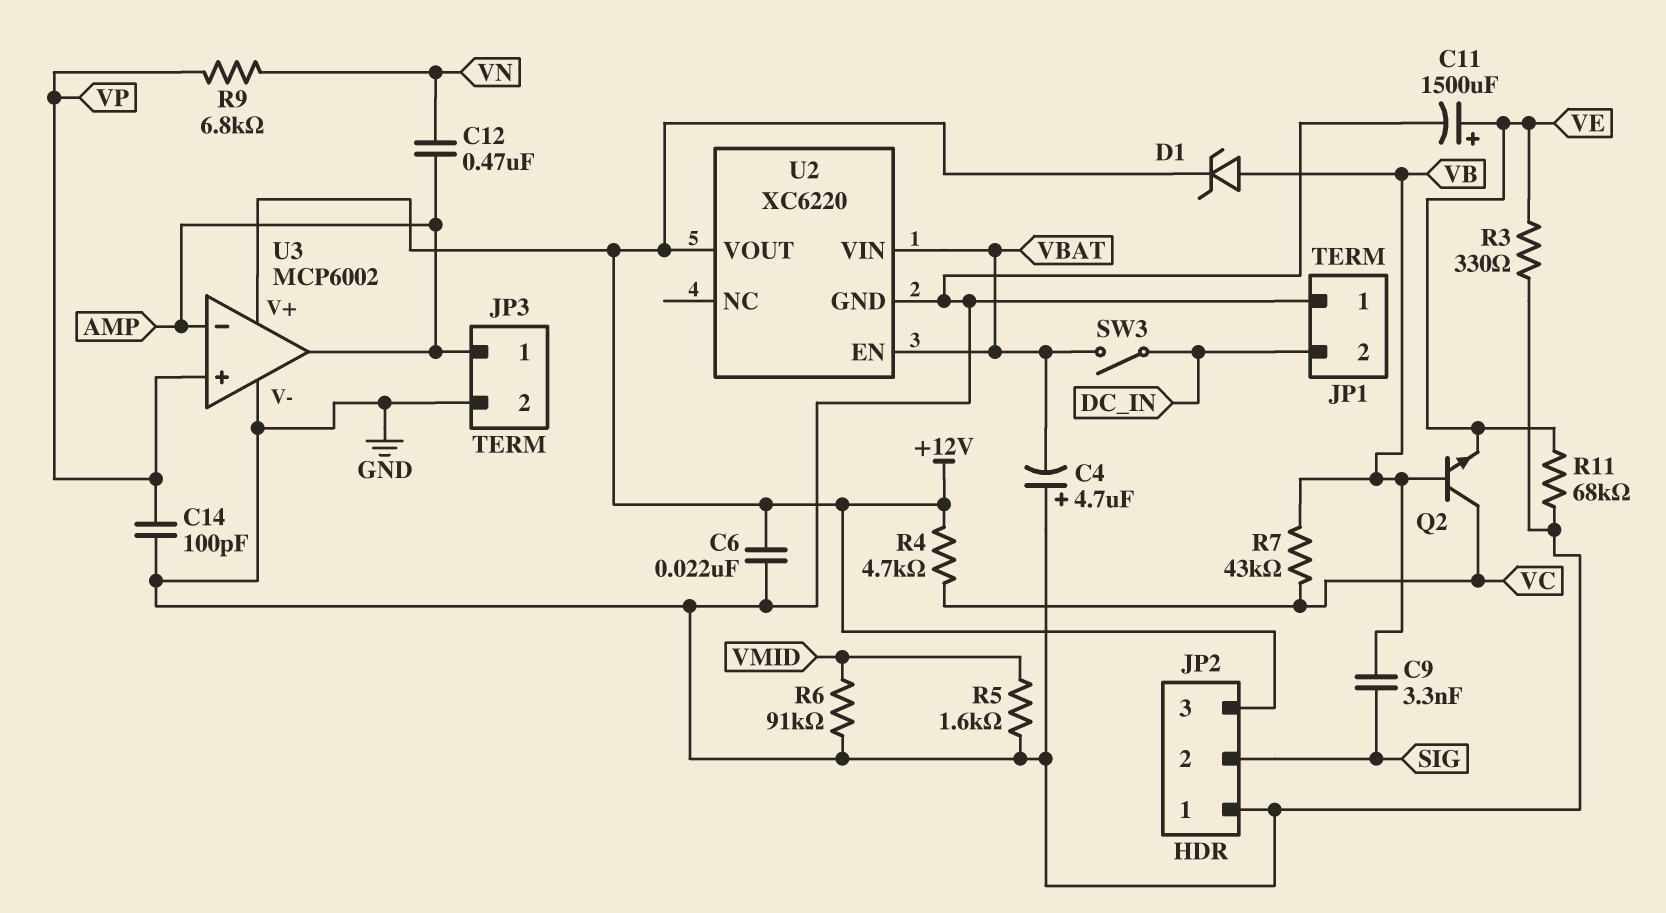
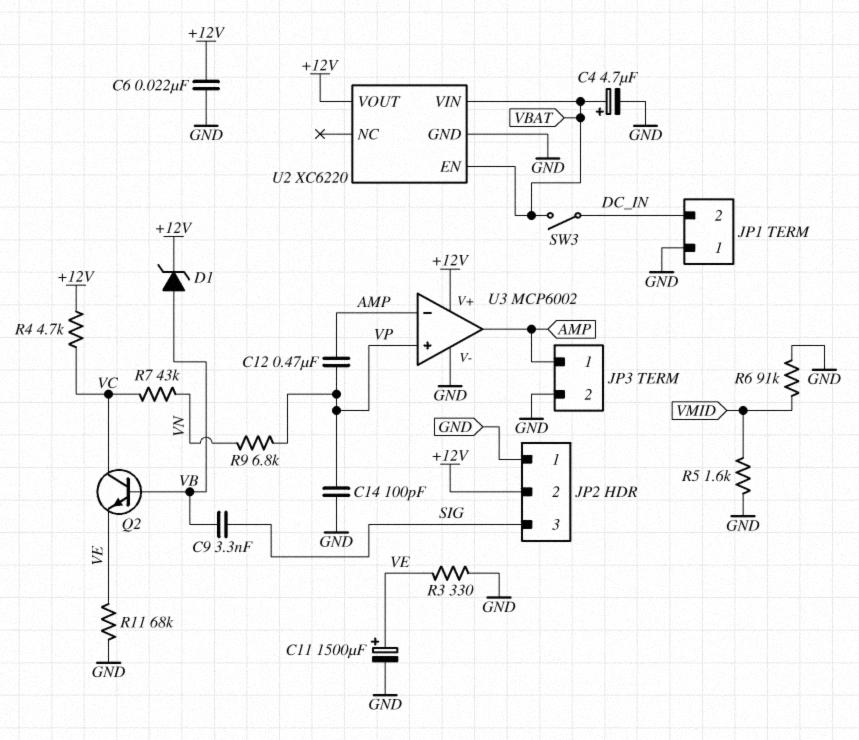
C4: 4.7uF (plus GND, minus VBAT) -> 4.7uF (plus VBAT, minus GND)
C12: 470nF (AMP, VN) -> 470nF (AMP, VP)
JP2 pin 2: SIG -> +12V
JP2 pin 3: +12V -> SIG
R7: 43k (VB, VC) -> 43k (VC, VN)

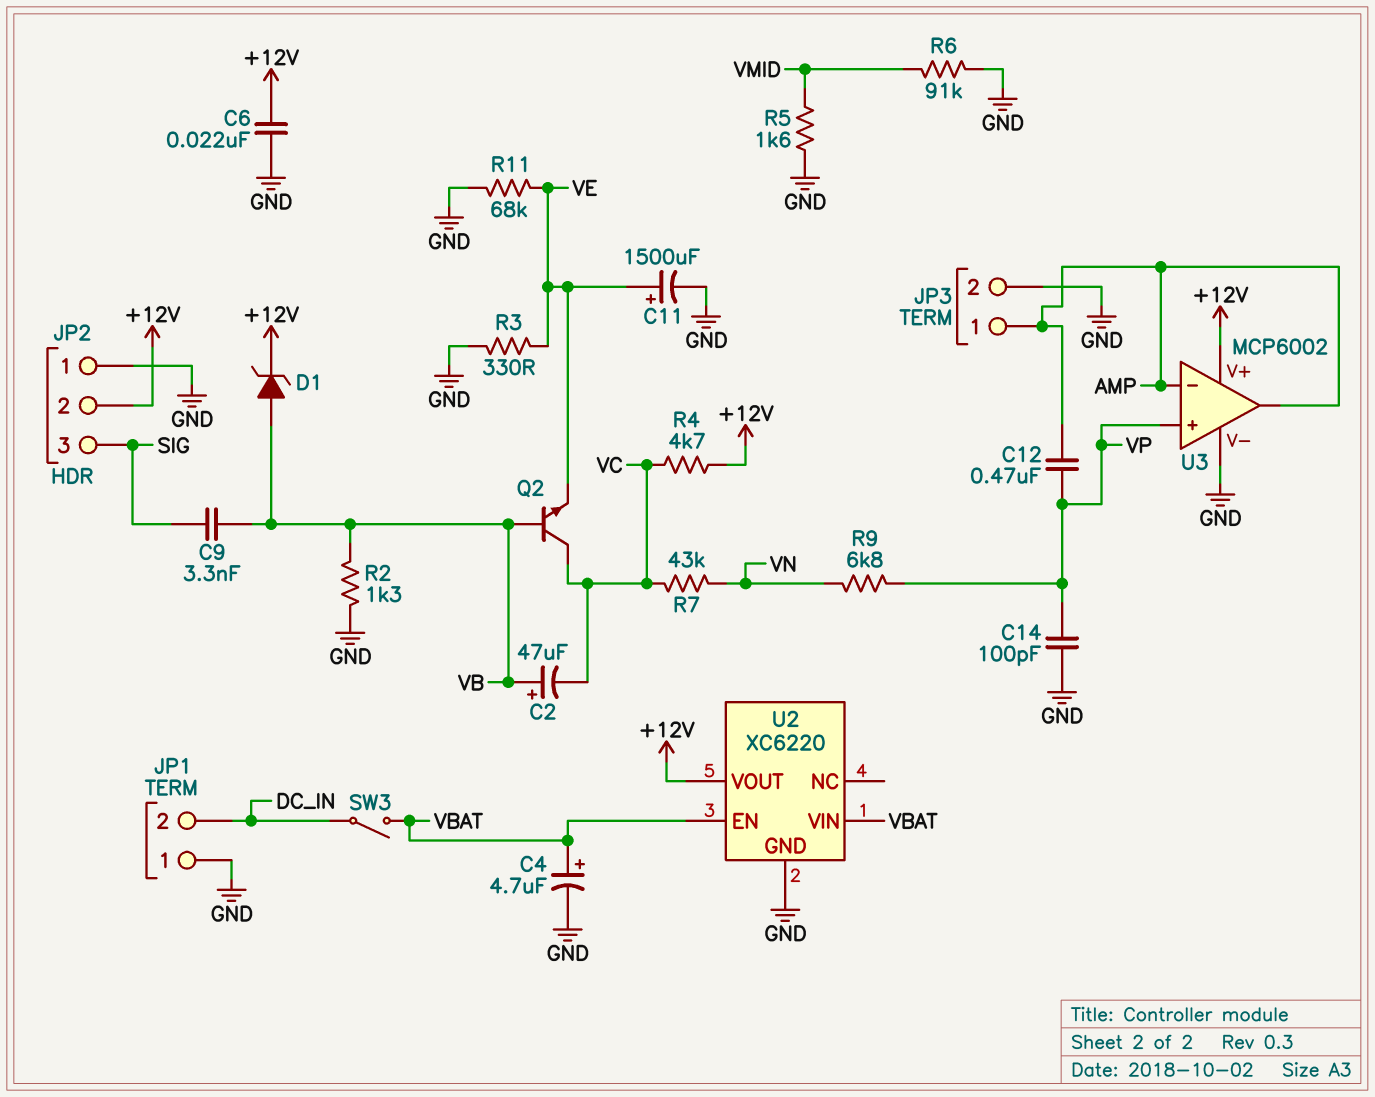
C2: none -> 47uF (plus VB, minus VC)
R2: none -> 1.3k (GND, VB)

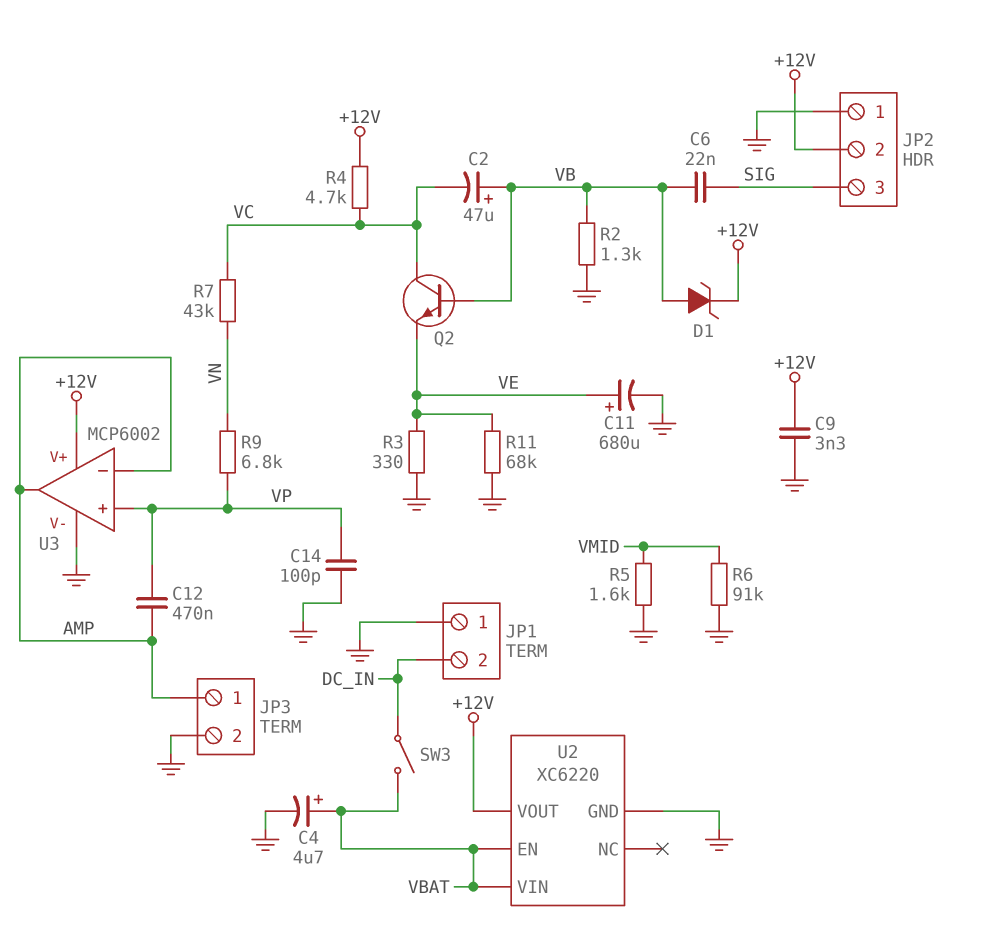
C6: 22nF (+12V, GND) -> 22nF (SIG, VB)
C9: 3.3nF (SIG, VB) -> 3.3nF (+12V, GND)
C11: 1500uF (plus VE, minus GND) -> 680uF (plus VE, minus GND)

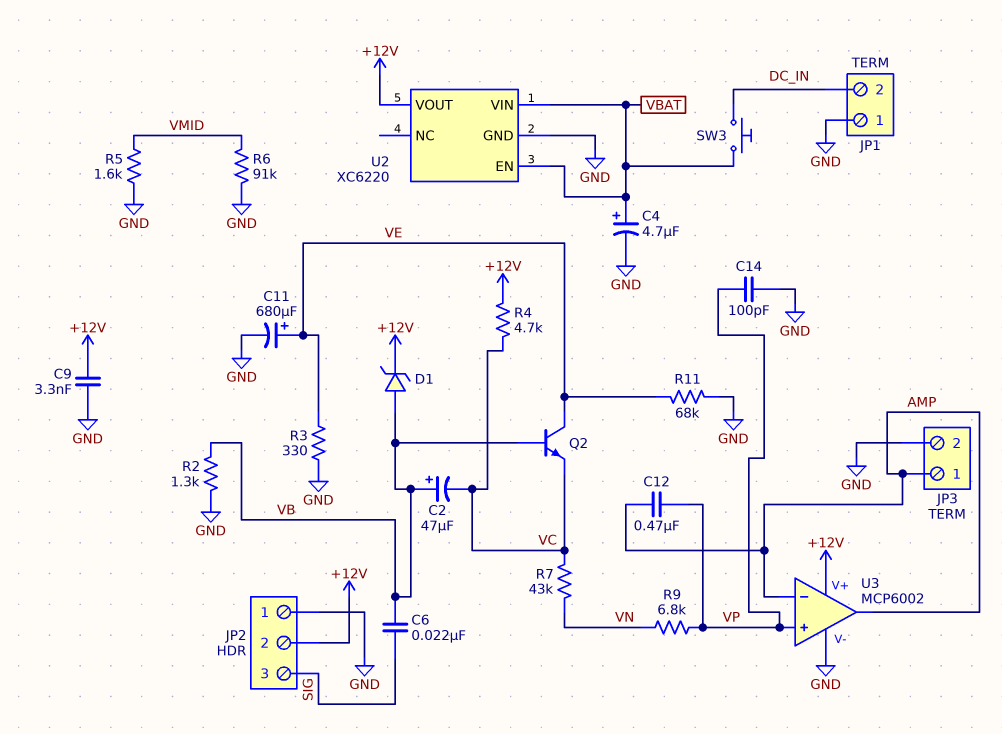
Q2: NPN (B VB, C VC, E VE) -> NPN (B VB, C VE, E VC)
SW3: switch (DC_IN, VBAT) -> button (DC_IN, VBAT)

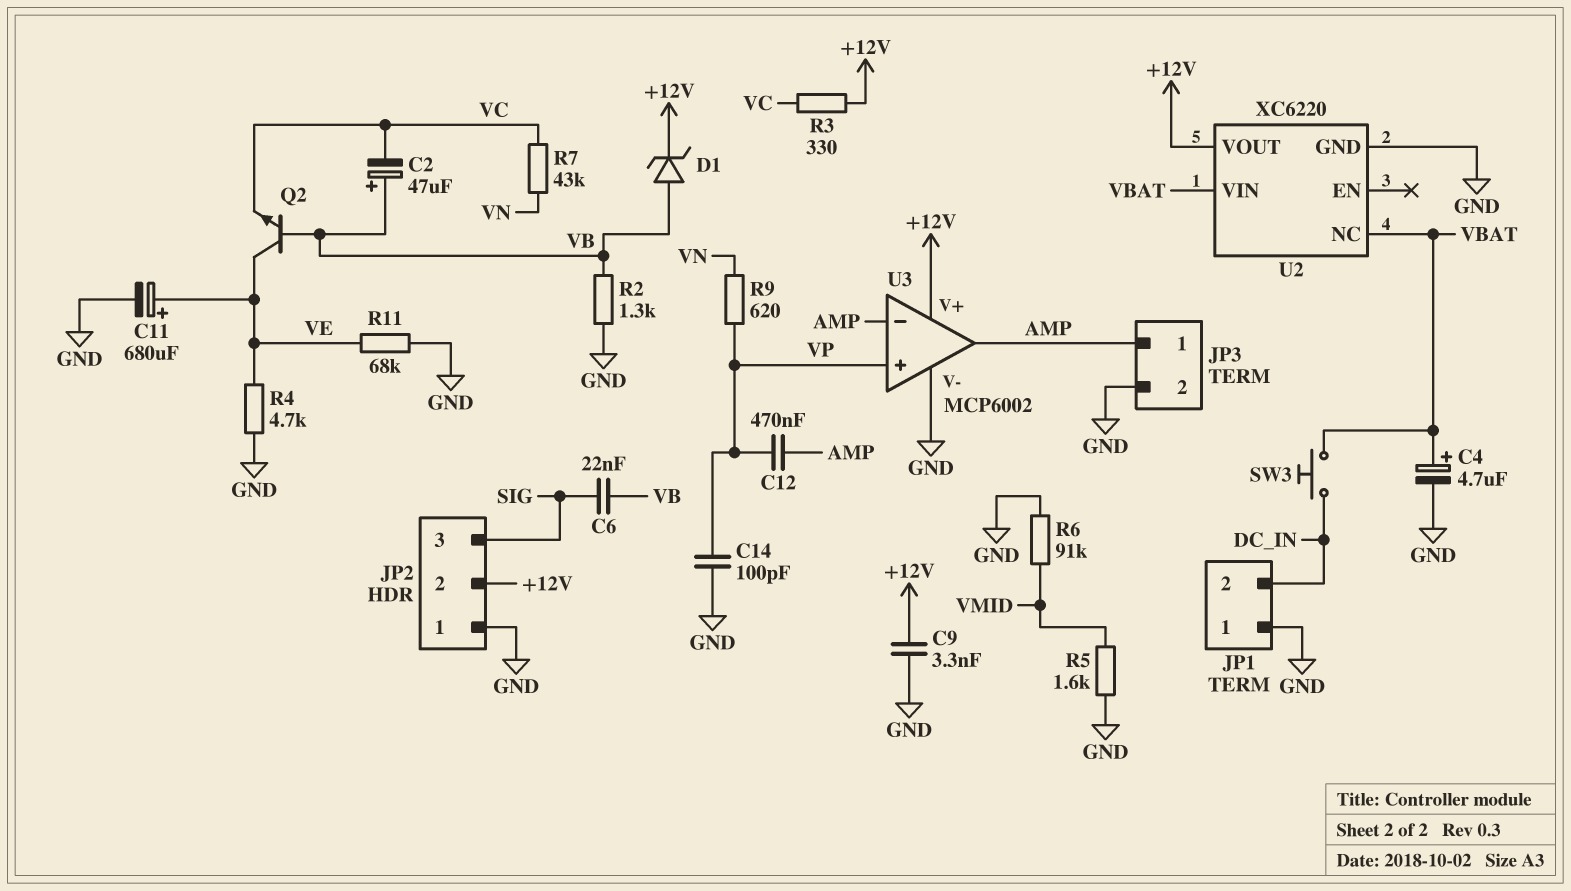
R3: 330 (GND, VE) -> 330 (+12V, VC)
R4: 4.7k (+12V, VC) -> 4.7k (GND, VE)
R9: 6.8k (VN, VP) -> 620 (VN, VP)
U2 pin EN: VBAT -> none
U2 pin NC: none -> VBAT

